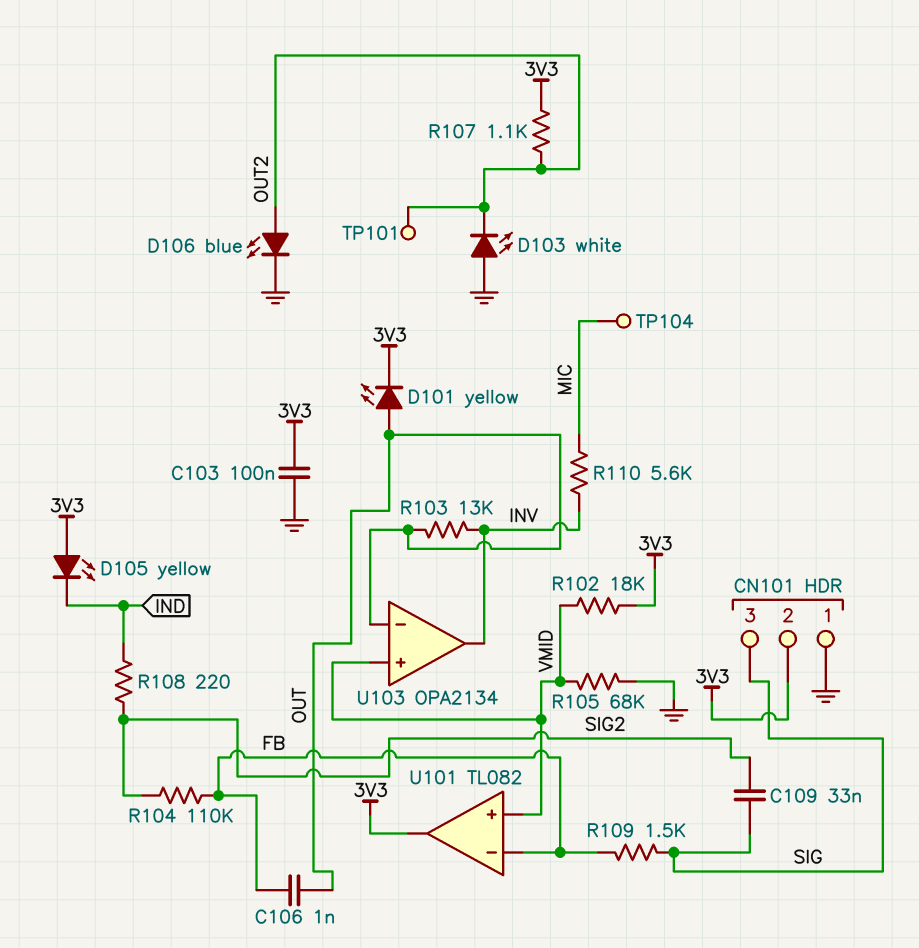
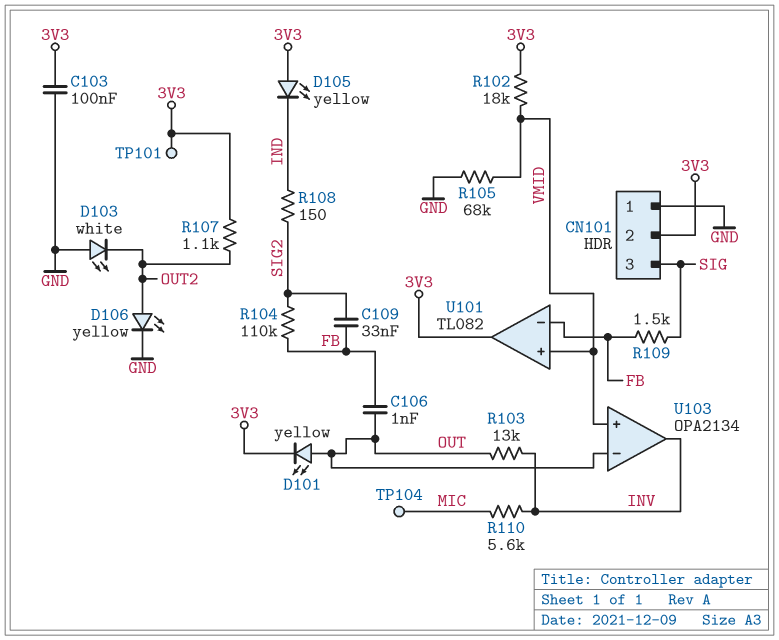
C109: 33nF (SIG, SIG2) -> 33nF (FB, SIG2)
D106: LED blue (A OUT2, K GND) -> LED yellow (A OUT2, K GND)
R108: 220 (IND, SIG2) -> 150 (IND, SIG2)
TP101: test point (OUT2) -> test point (3V3)

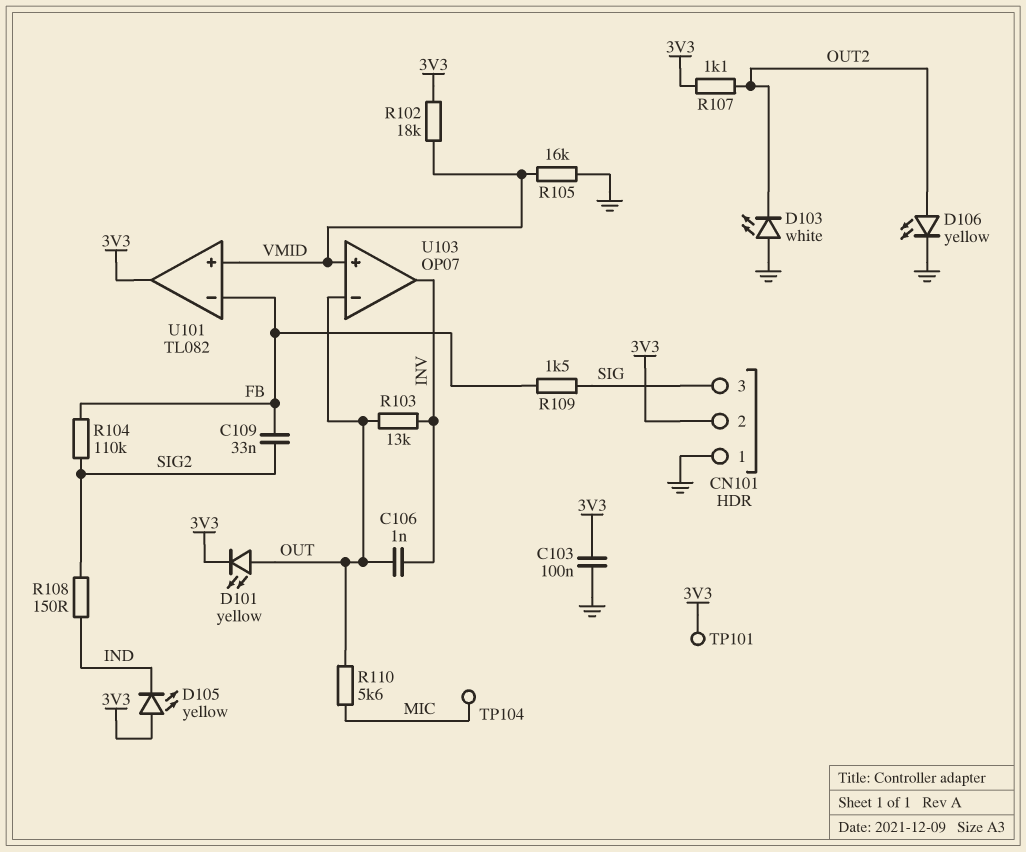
C106: 1nF (FB, OUT) -> 1nF (INV, OUT)
R105: 68k (GND, VMID) -> 16k (GND, VMID)
R110: 5.6k (INV, MIC) -> 5.6k (MIC, OUT)
U103: OPA2134 -> OP07

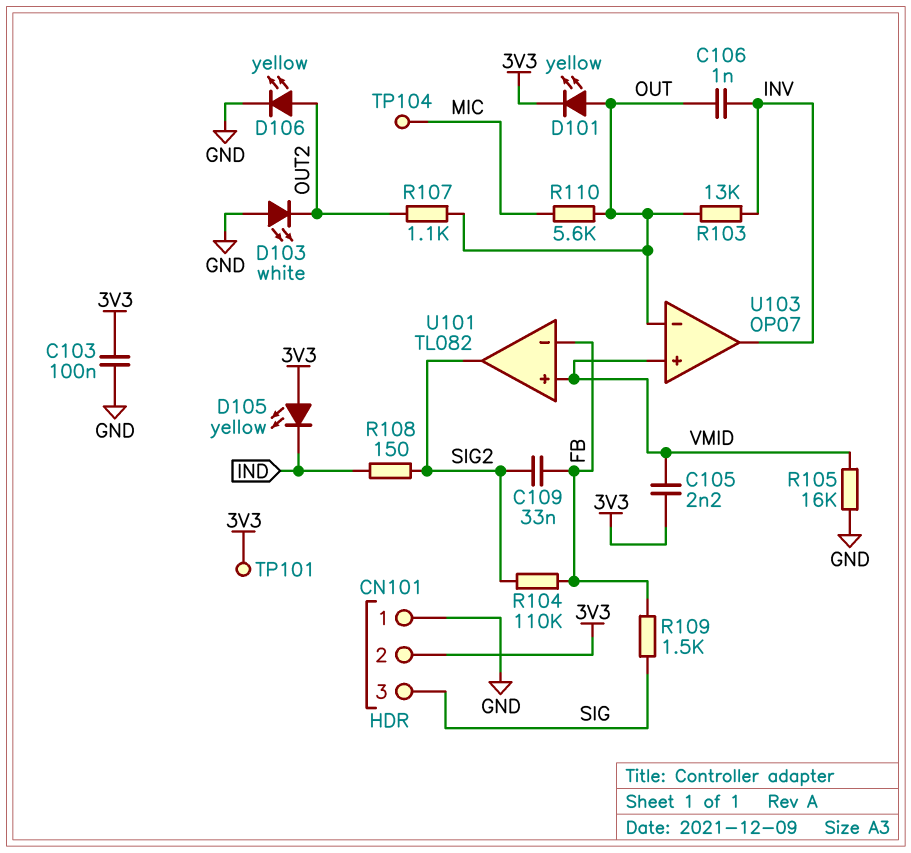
C105: none -> 2.2nF (3V3, VMID)
R102: 18k (3V3, VMID) -> none
R107: 1.1k (3V3, OUT2) -> 1.1k (OUT, OUT2)
U101 pin out: 3V3 -> SIG2

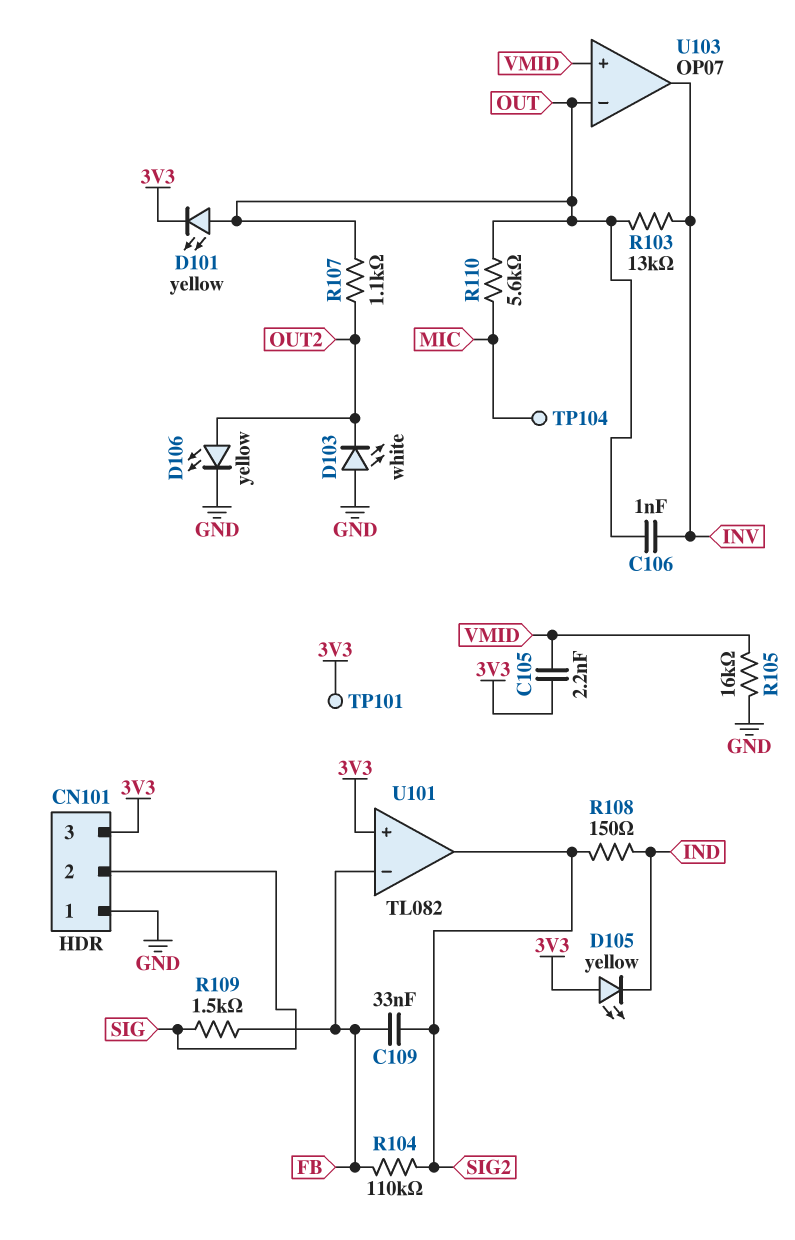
C103: 100nF (3V3, GND) -> none
CN101 pin 2: 3V3 -> SIG
CN101 pin 3: SIG -> 3V3
U101 pin in+: VMID -> 3V3

